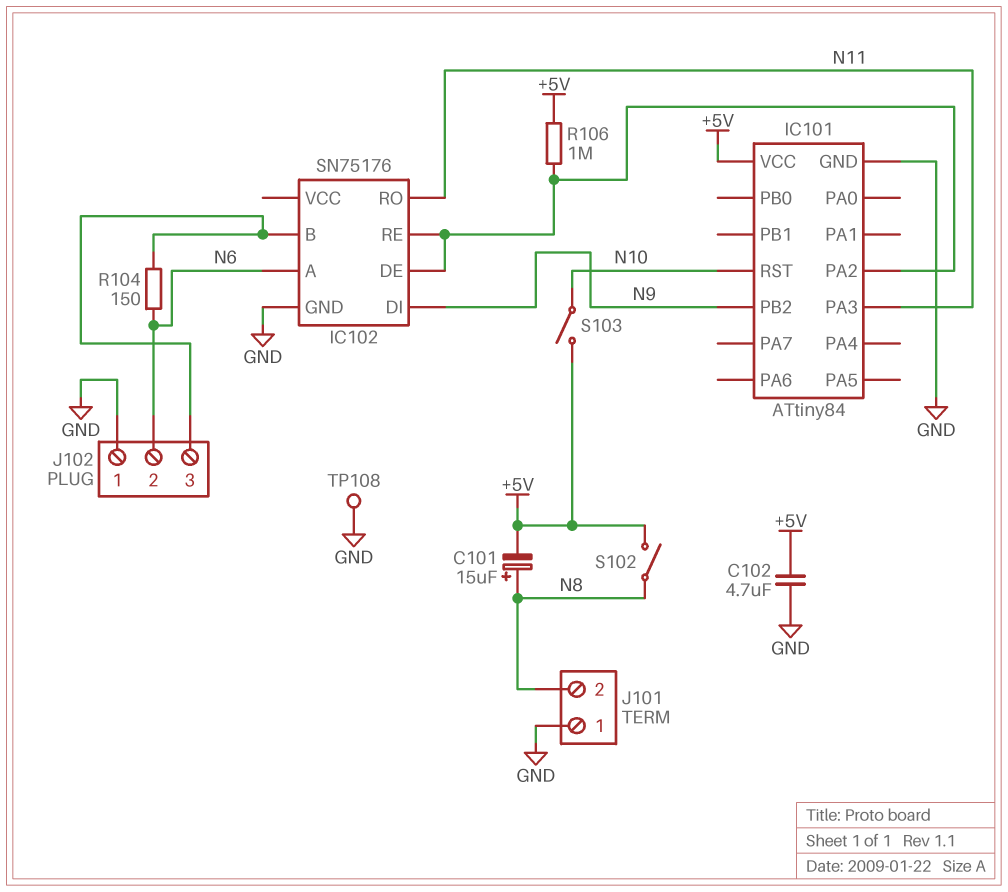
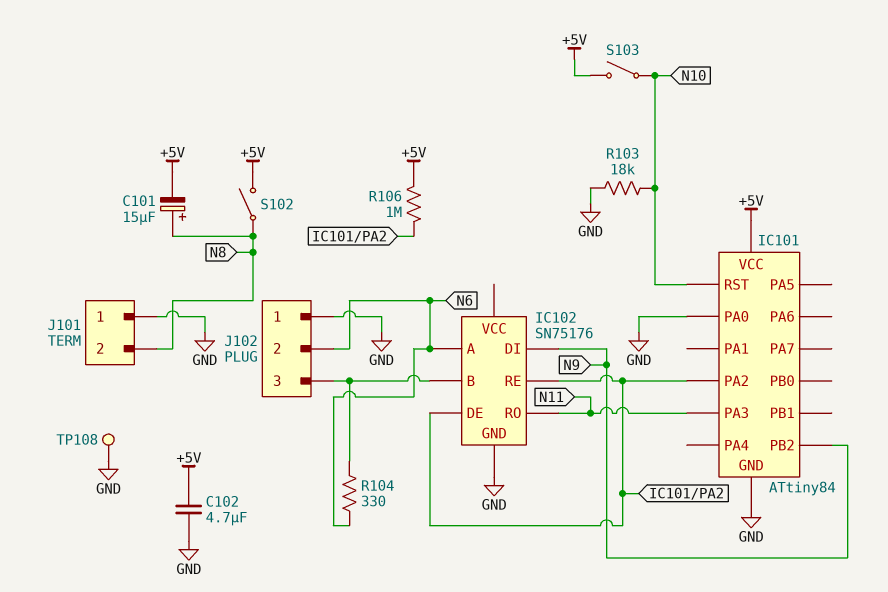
IC101 pin PA0: none -> GND
R103: none -> 18k (GND, N10)
R104: 150 (IC102/B, N6) -> 330 (IC102/B, N6)

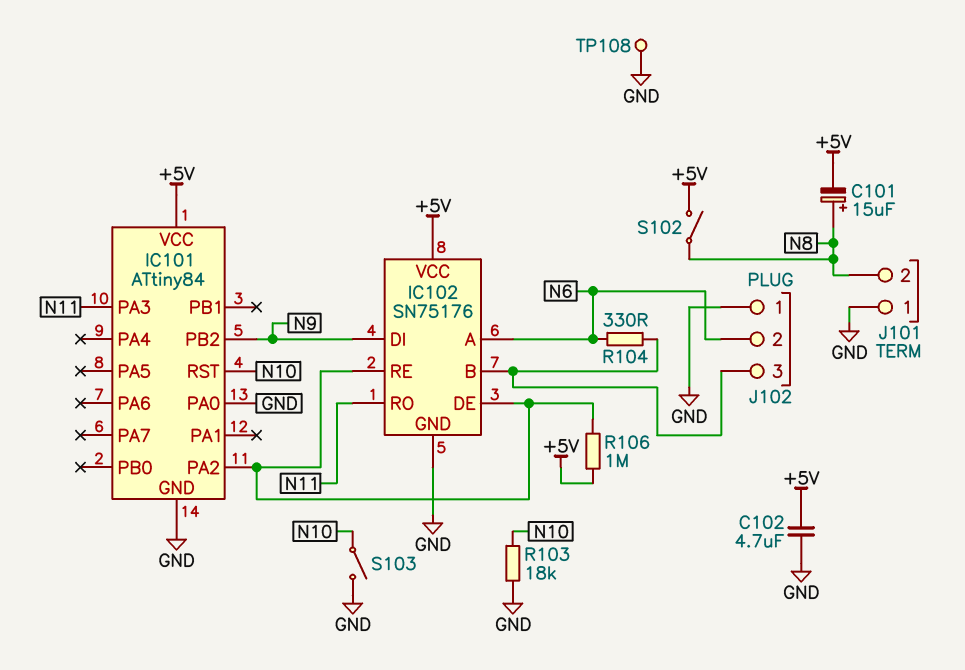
IC102 pin VCC: none -> +5V
S103: switch (+5V, N10) -> switch (GND, N10)

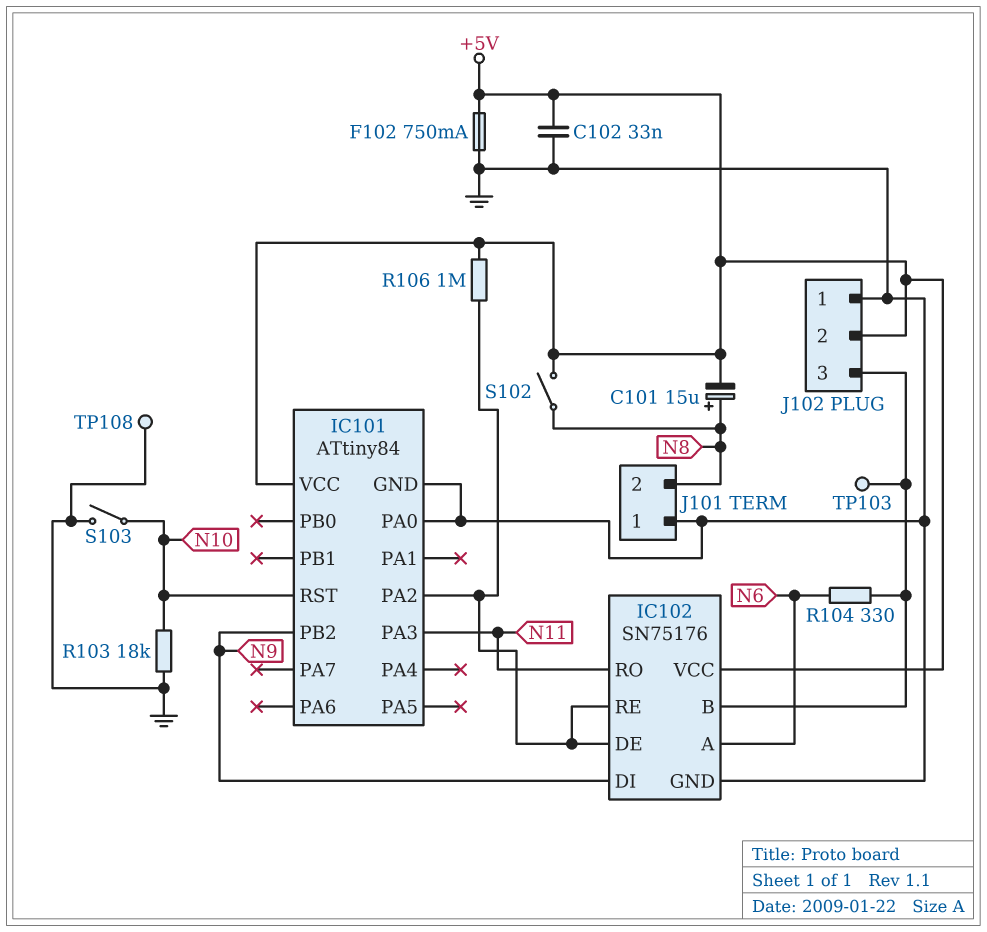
C102: 4.7uF (+5V, GND) -> 33nF (+5V, GND)
F102: none -> 750mA (+5V, GND)
J102 pin 2: N6 -> +5V
TP103: none -> test point (IC102/B)

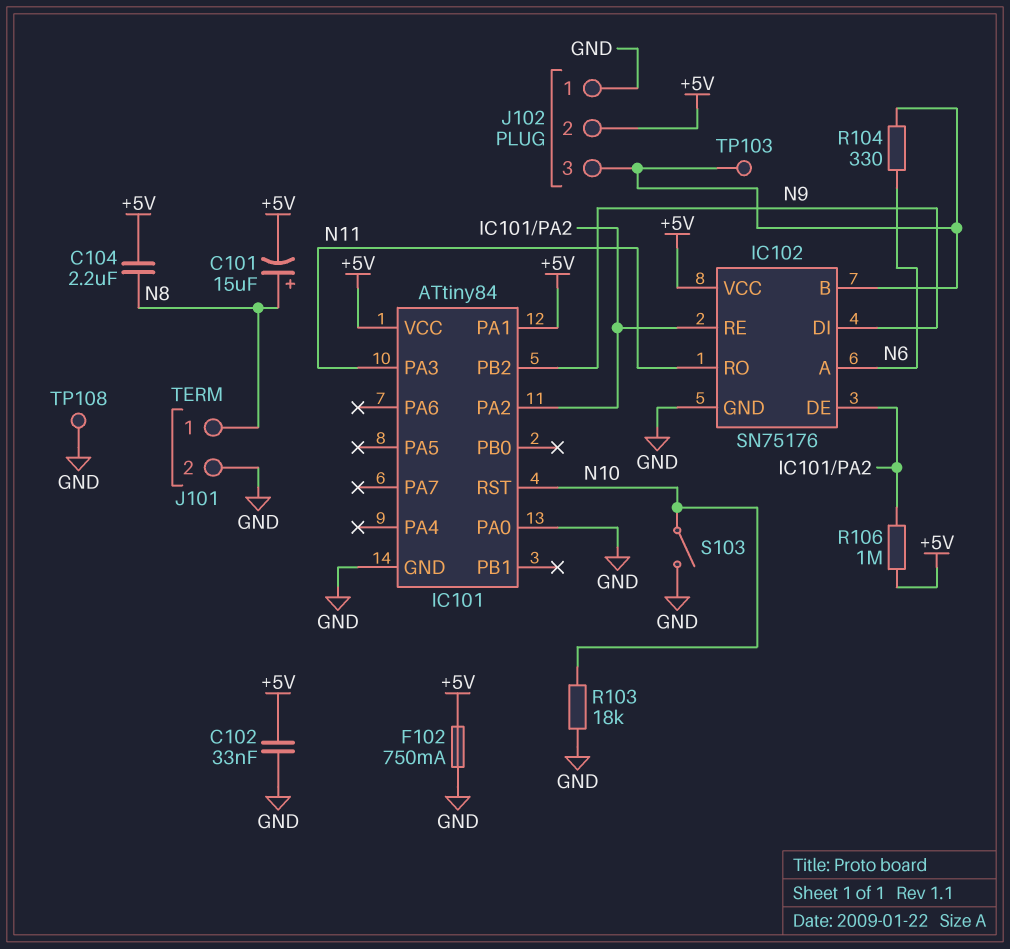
C104: none -> 2.2uF (+5V, N8)
IC101 pin PA1: none -> +5V
J101 pin 1: GND -> N8
J101 pin 2: N8 -> GND
S102: switch (+5V, N8) -> none

